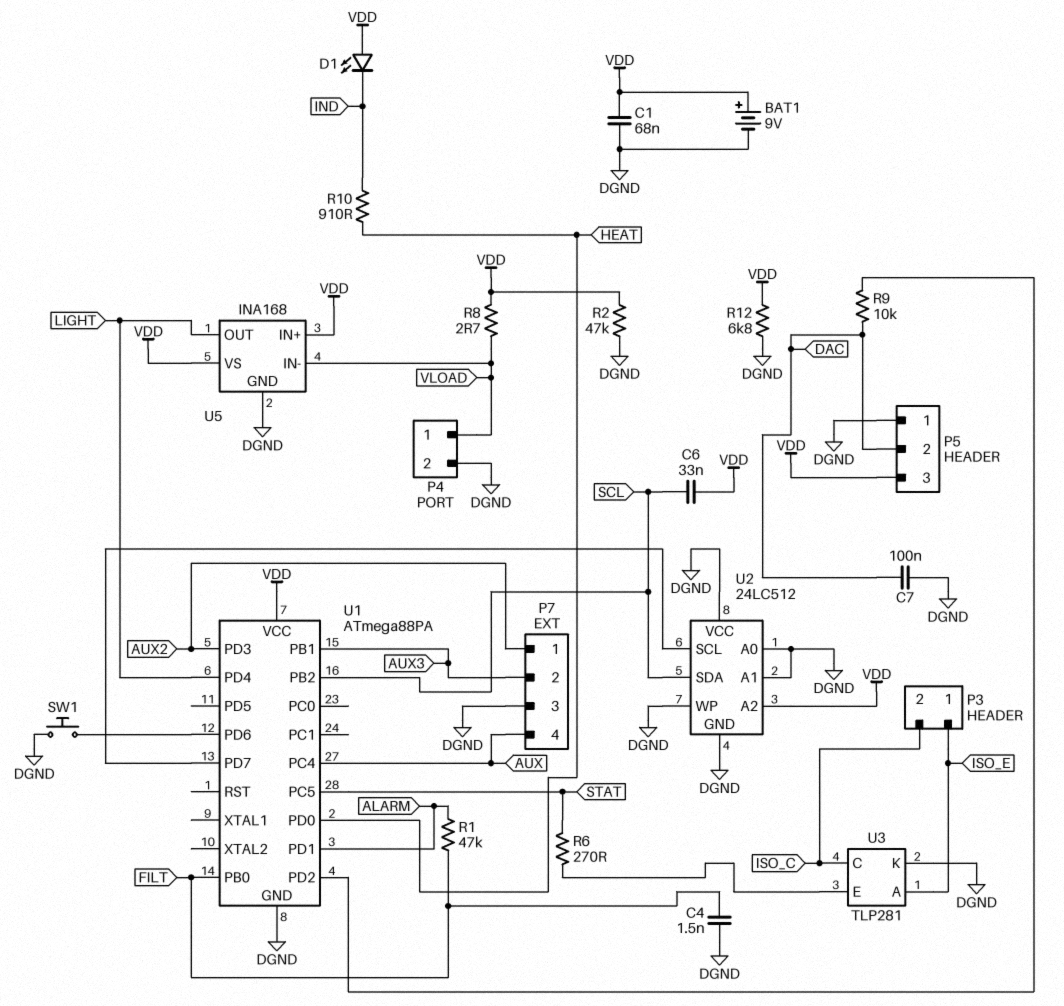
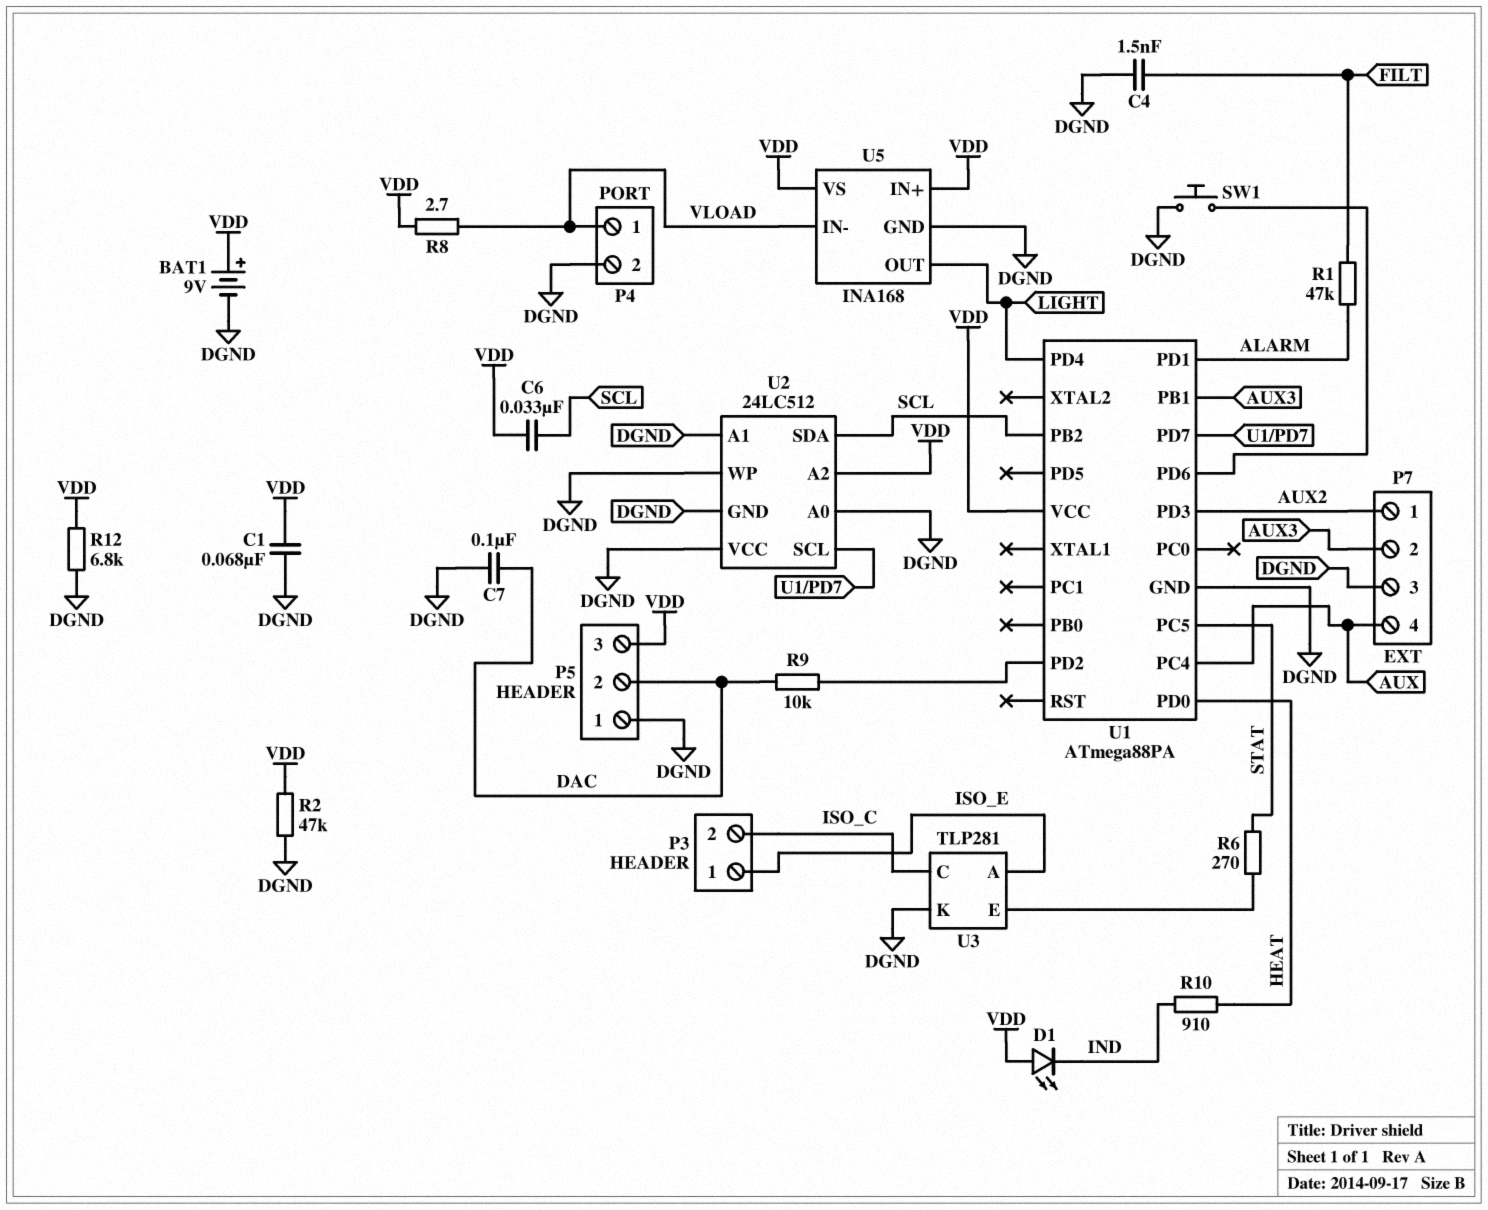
U1 pin PB0: FILT -> none

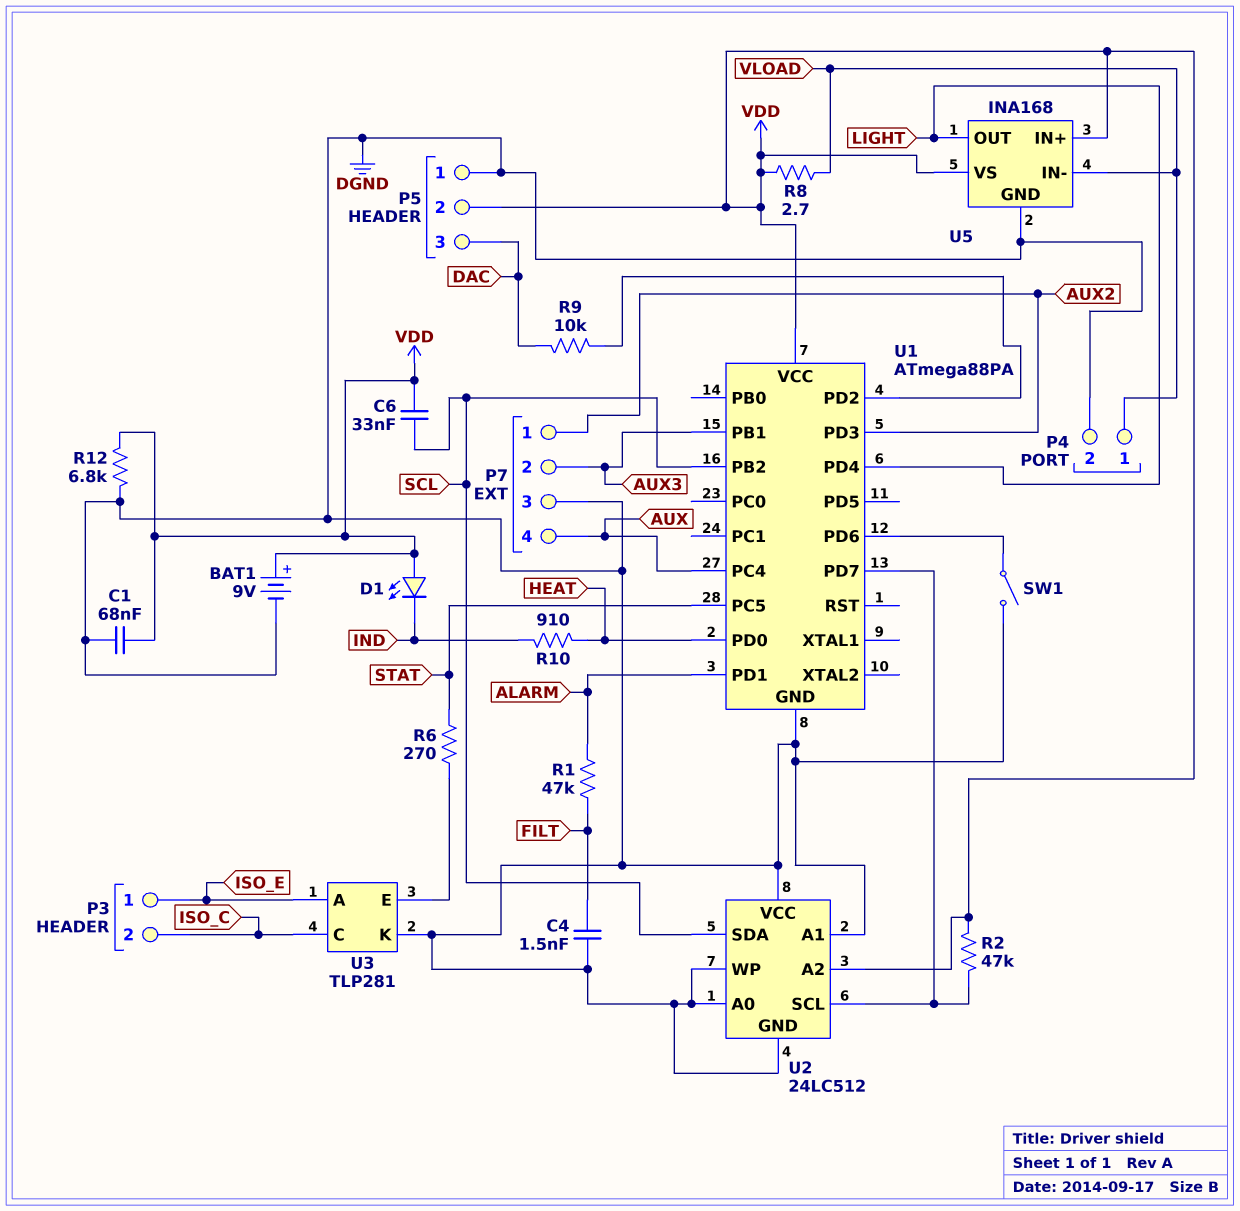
C7: 100nF (DAC, DGND) -> none
P5 pin 2: DAC -> VDD
P5 pin 3: VDD -> DAC
R2: 47k (DGND, VDD) -> 47k (U1/PD7, VDD)
SW1: button (DGND, U1/PD6) -> switch (DGND, U1/PD6)

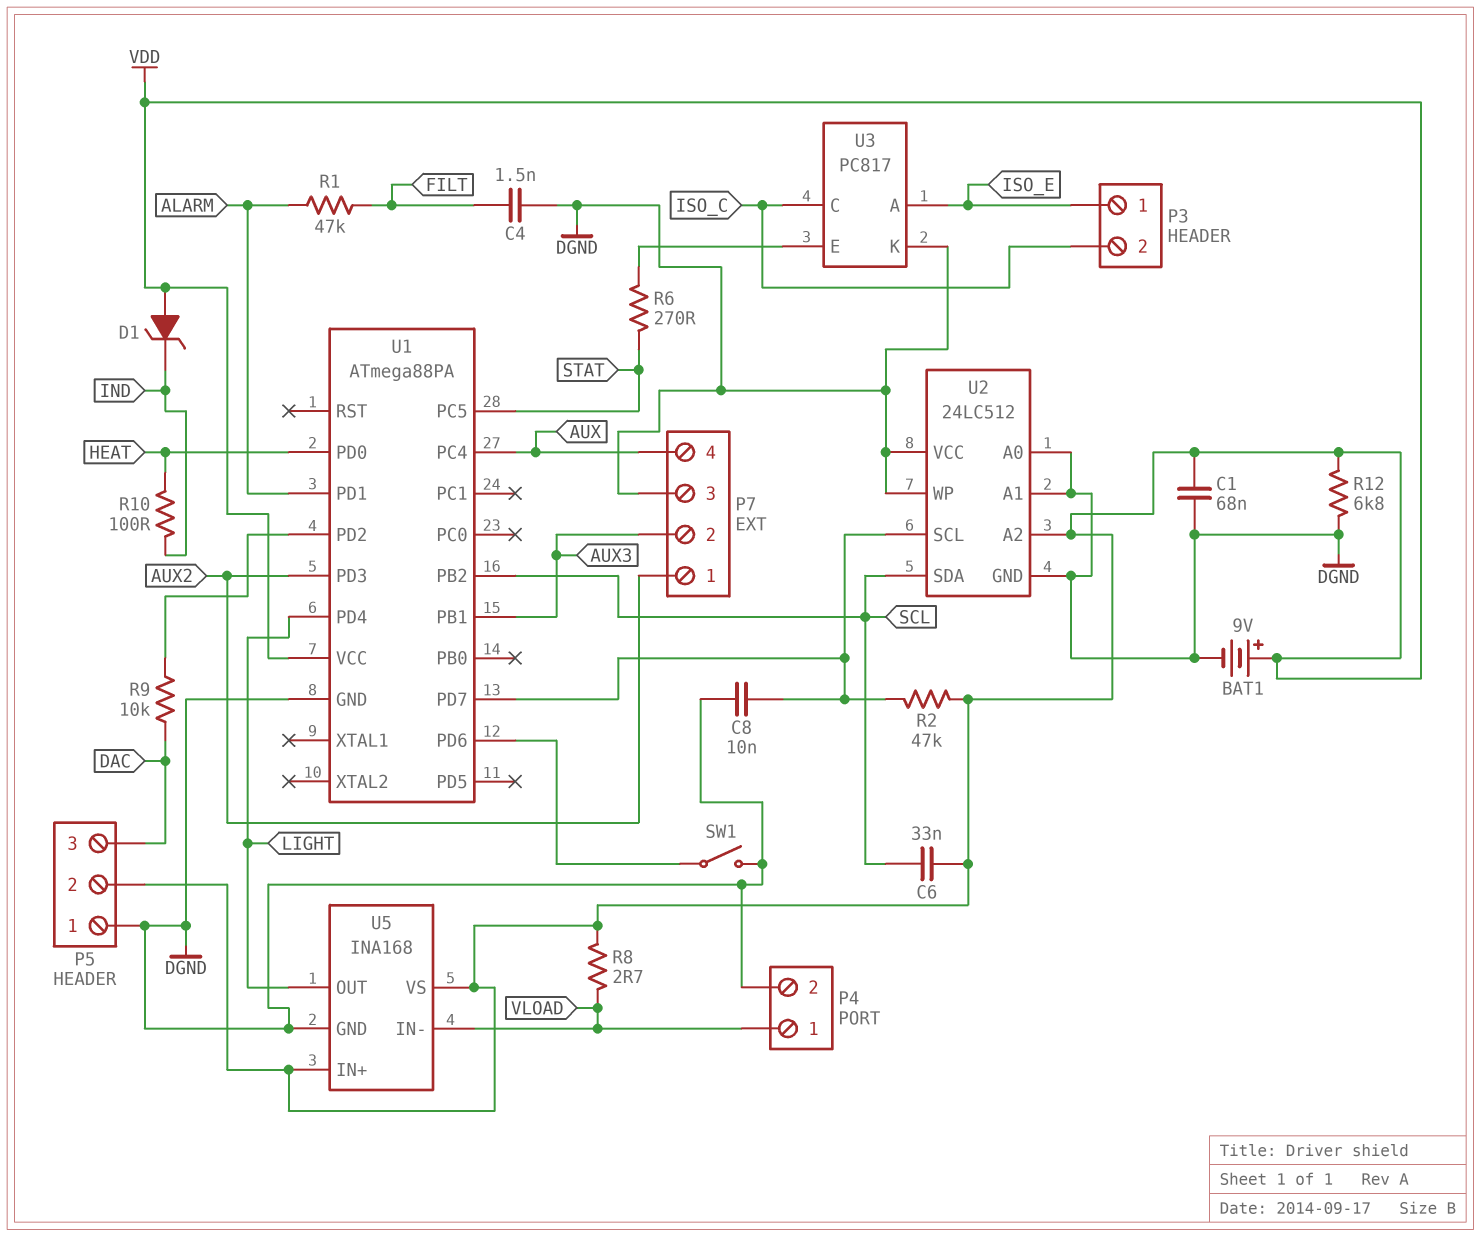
C8: none -> 10nF (DGND, U1/PD7)
D1: LED (A VDD, K IND) -> zener (A VDD, K IND)
R10: 910 (HEAT, IND) -> 100 (HEAT, IND)
U3: TLP281 -> PC817

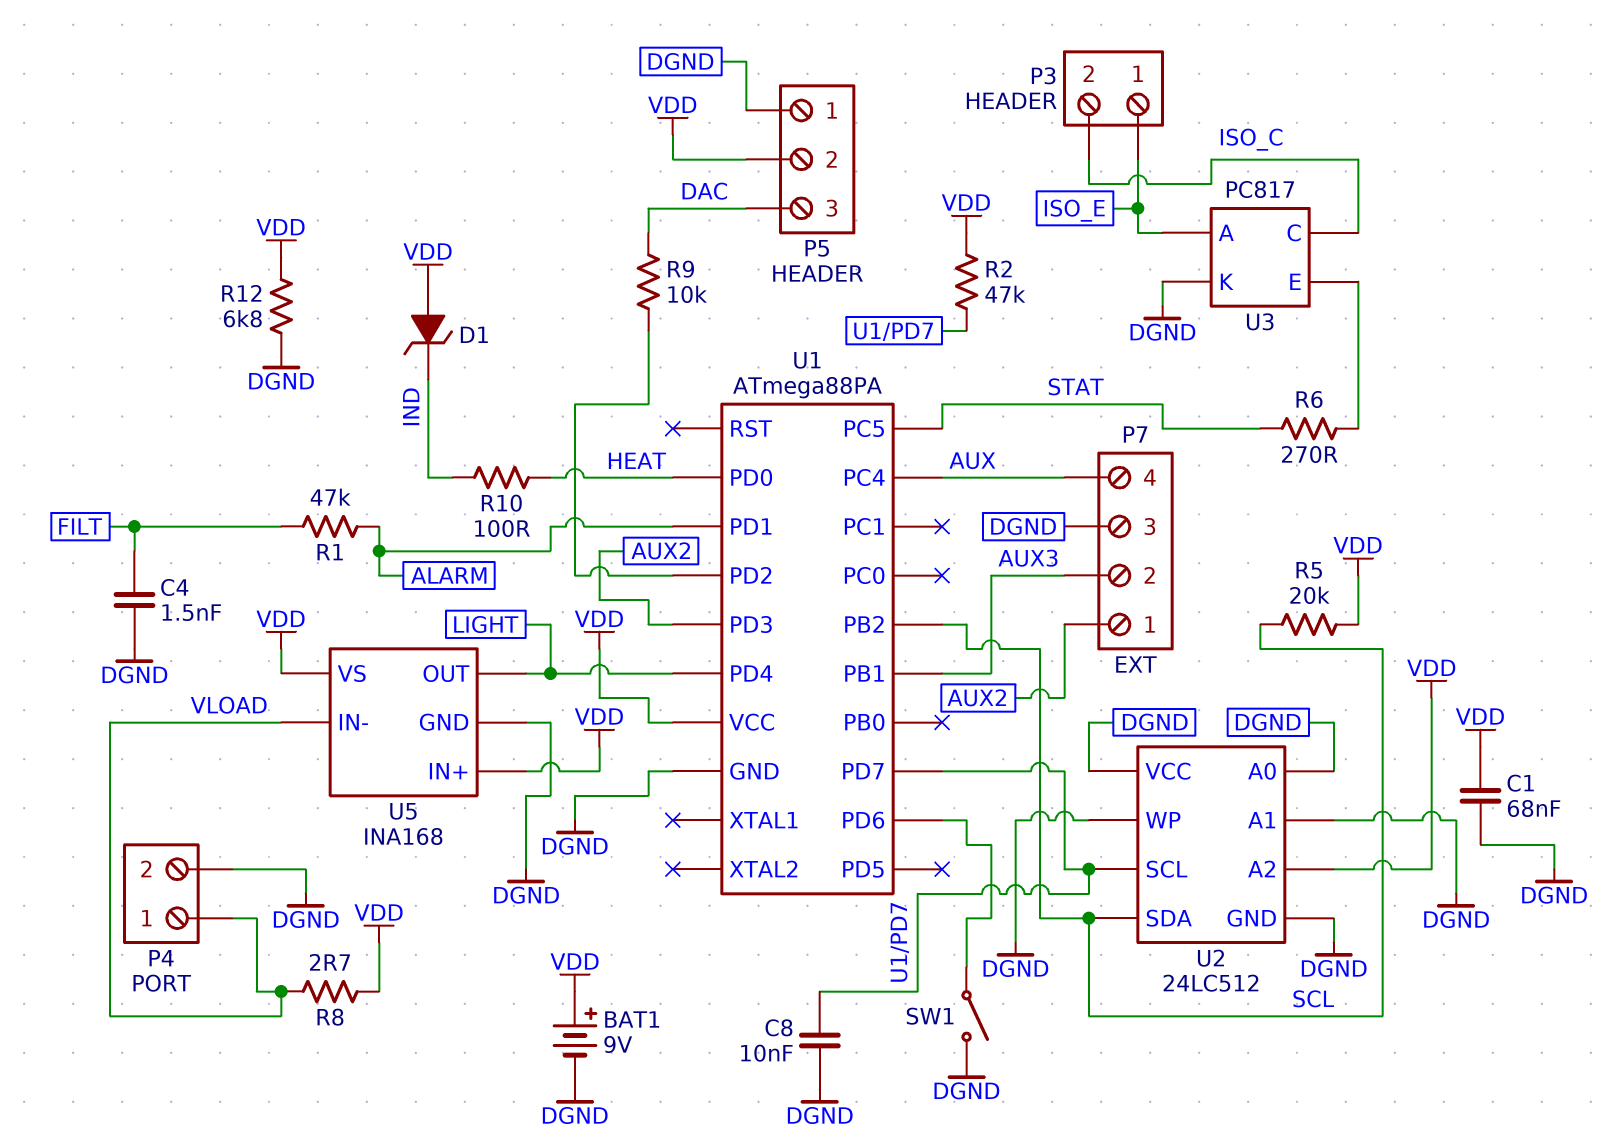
C6: 33nF (SCL, VDD) -> none
R5: none -> 20k (SCL, VDD)

